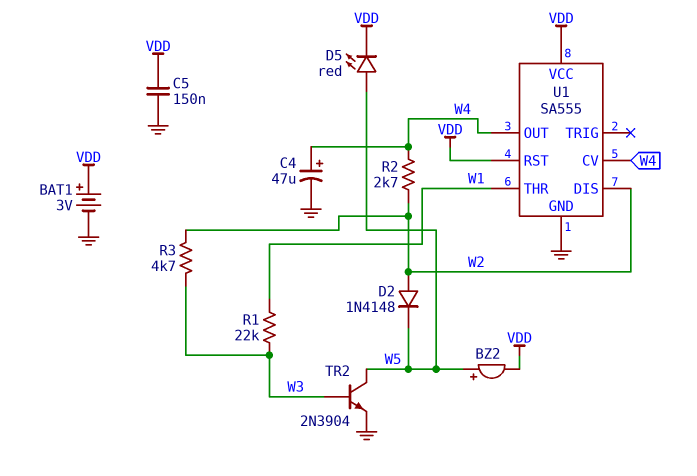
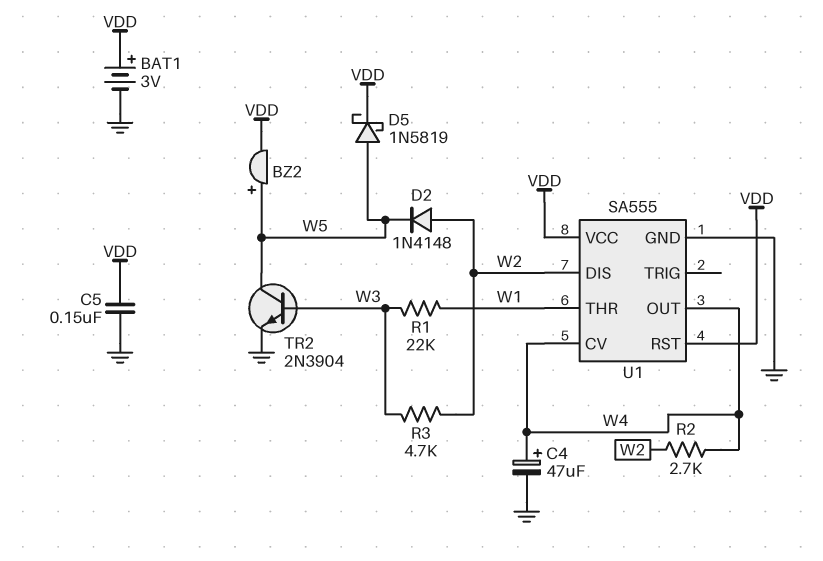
D5: LED red (A W5, K VDD) -> schottky 1N5819 (A W5, K VDD)

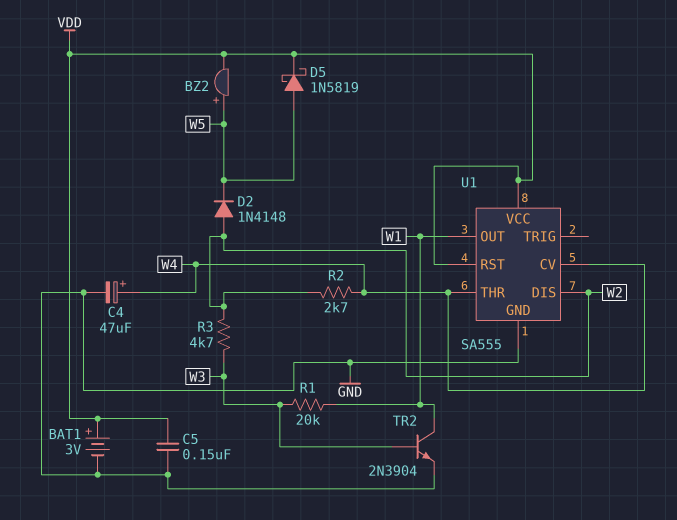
R1: 22k (W1, W3) -> 20k (W1, W3)
TR2: NPN 2N3904 (B W3, C W5, E GND) -> NPN 2N3904 (B W3, C W1, E GND)
U1 pin OUT: W4 -> W1
U1 pin THR: W1 -> W4

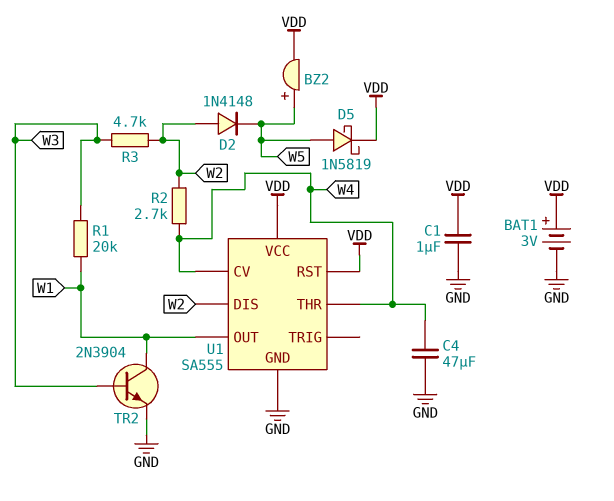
C1: none -> 1uF (GND, VDD)
C4: 47uF (plus W4, minus GND) -> 47uF (GND, W4)
C5: 150nF (GND, VDD) -> none

